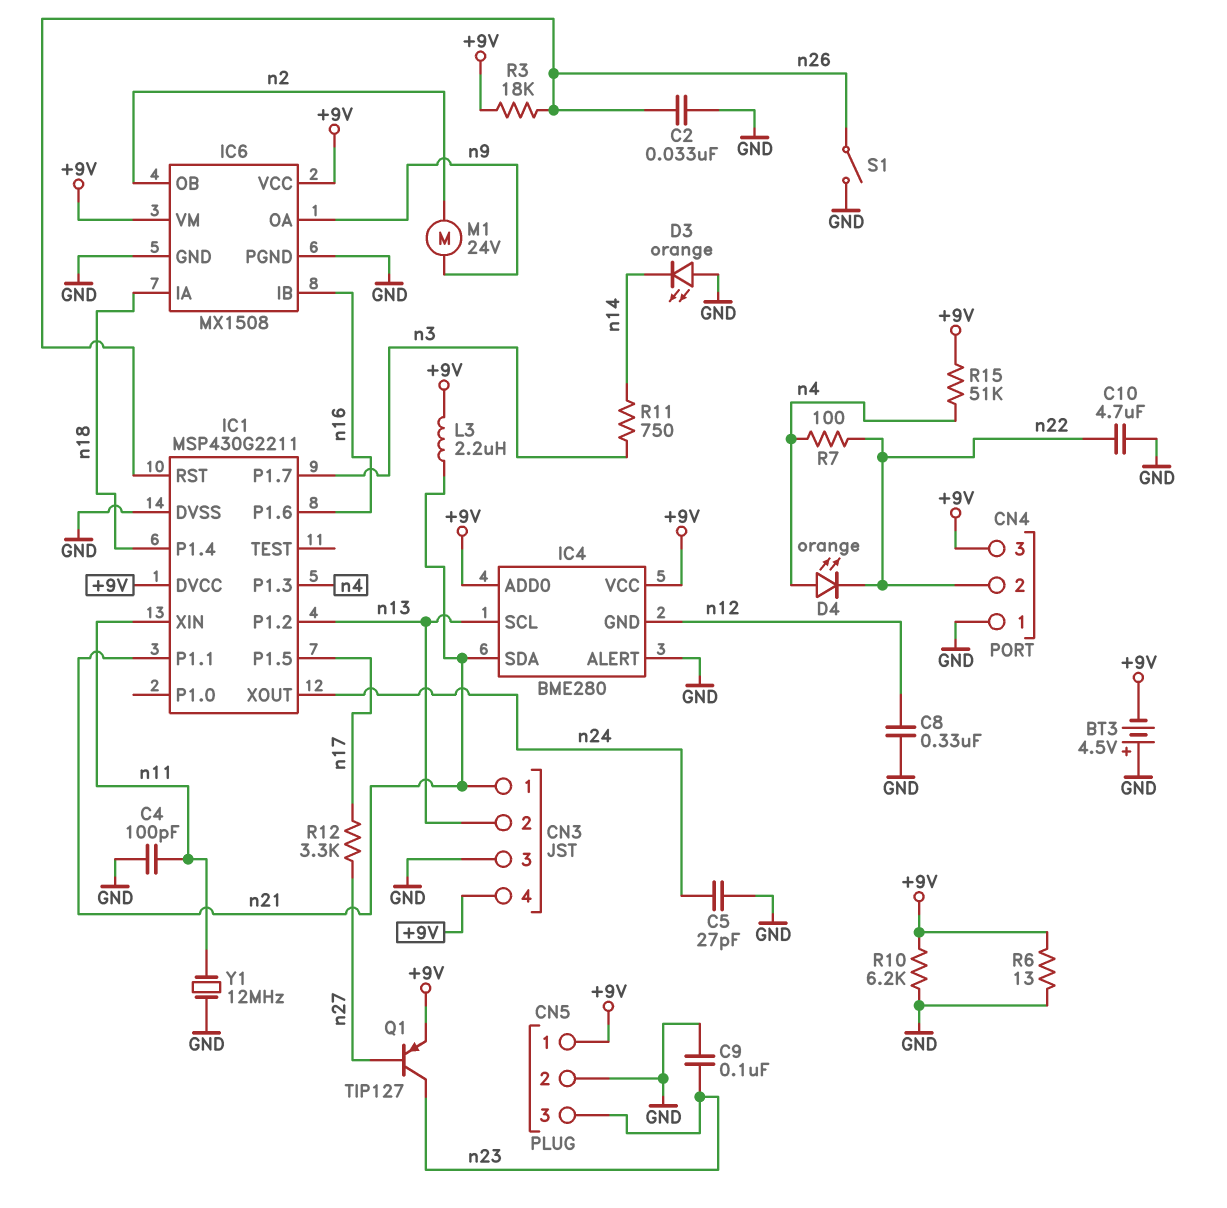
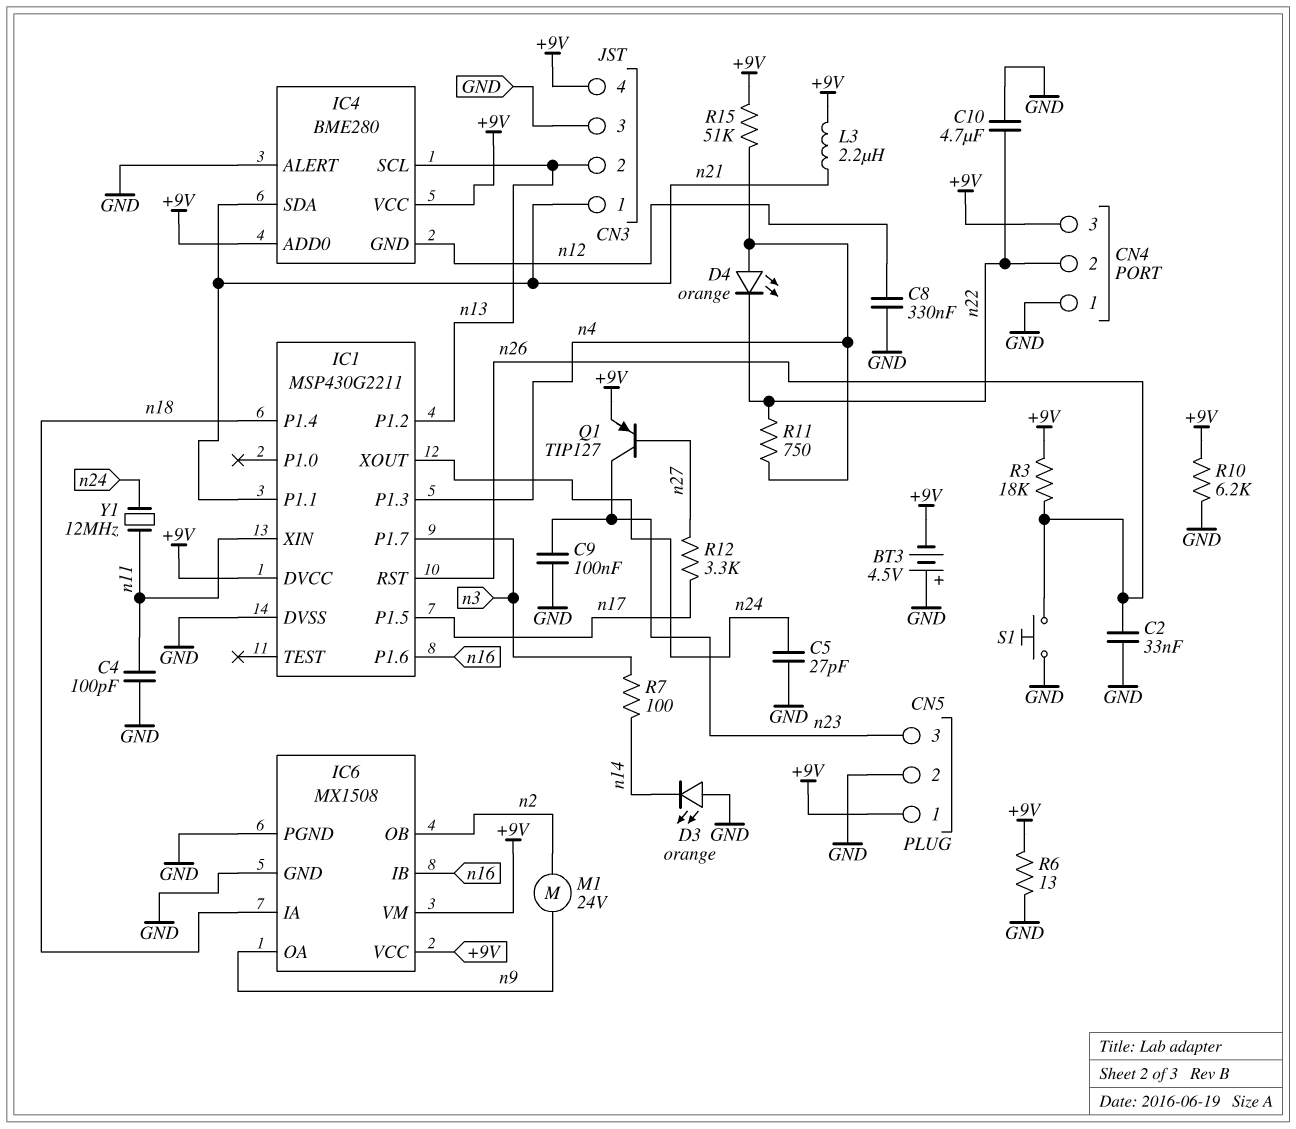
R7: 100 (n4, n22) -> 100 (n3, n14)
R11: 750 (n3, n14) -> 750 (n4, n22)
S1: switch (GND, n26) -> button (GND, n26)
Y1: 12MHz (GND, n11) -> 12MHz (n11, n24)

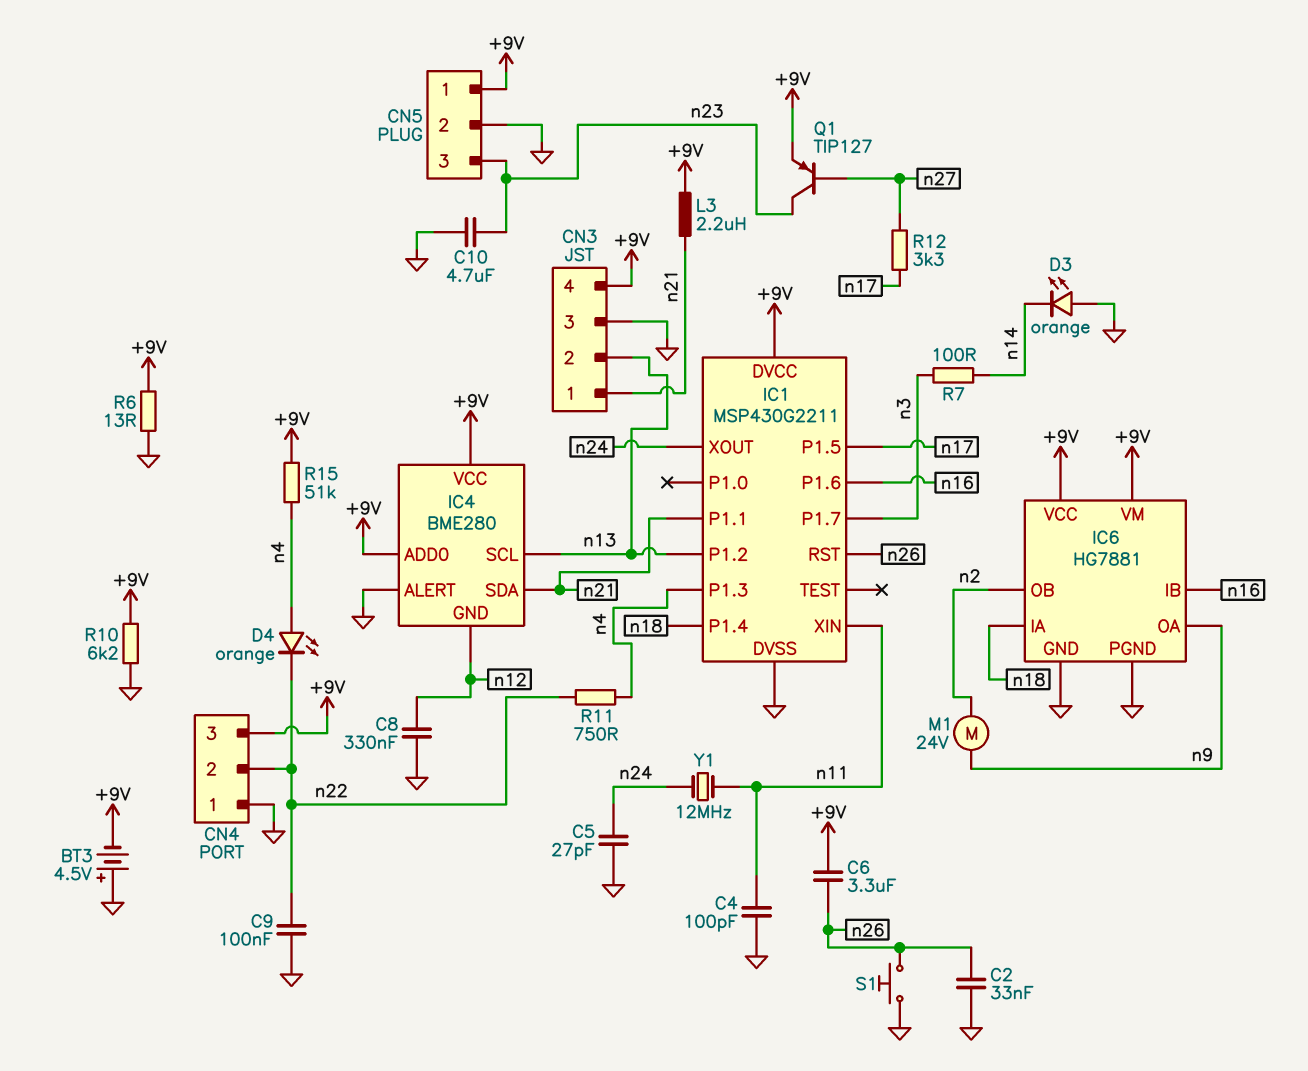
C6: none -> 3.3uF (+9V, n26)
C9: 100nF (GND, n23) -> 100nF (GND, n22)
C10: 4.7uF (GND, n22) -> 4.7uF (GND, n23)
IC6: MX1508 -> HG7881
R3: 18k (+9V, n26) -> none

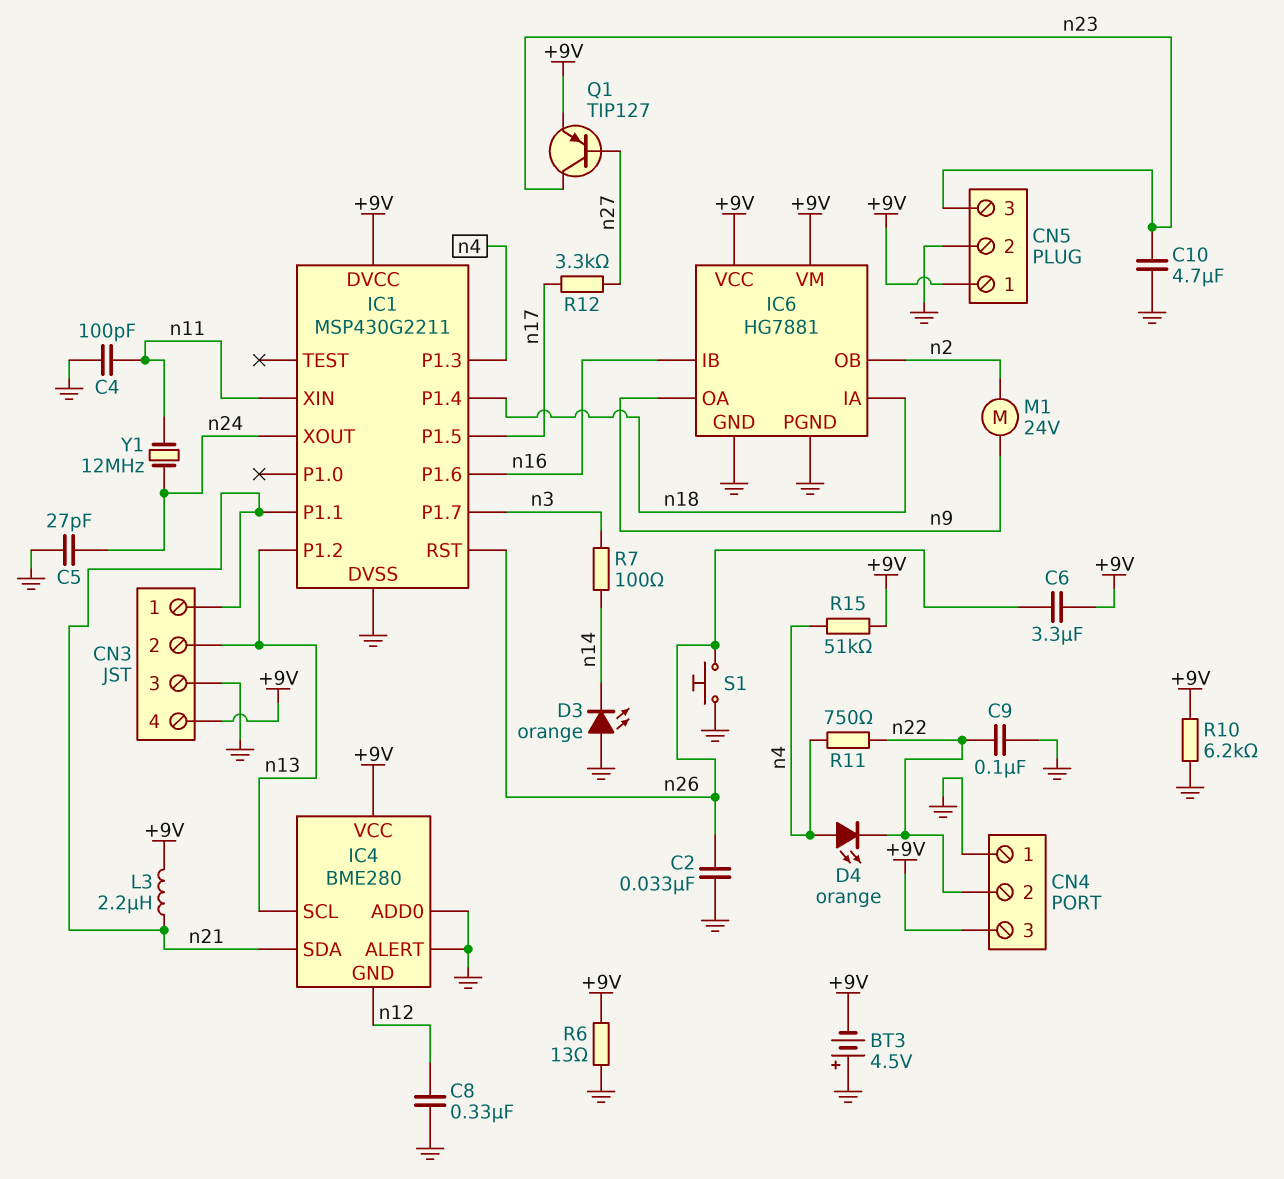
IC4 pin ADD0: +9V -> GND

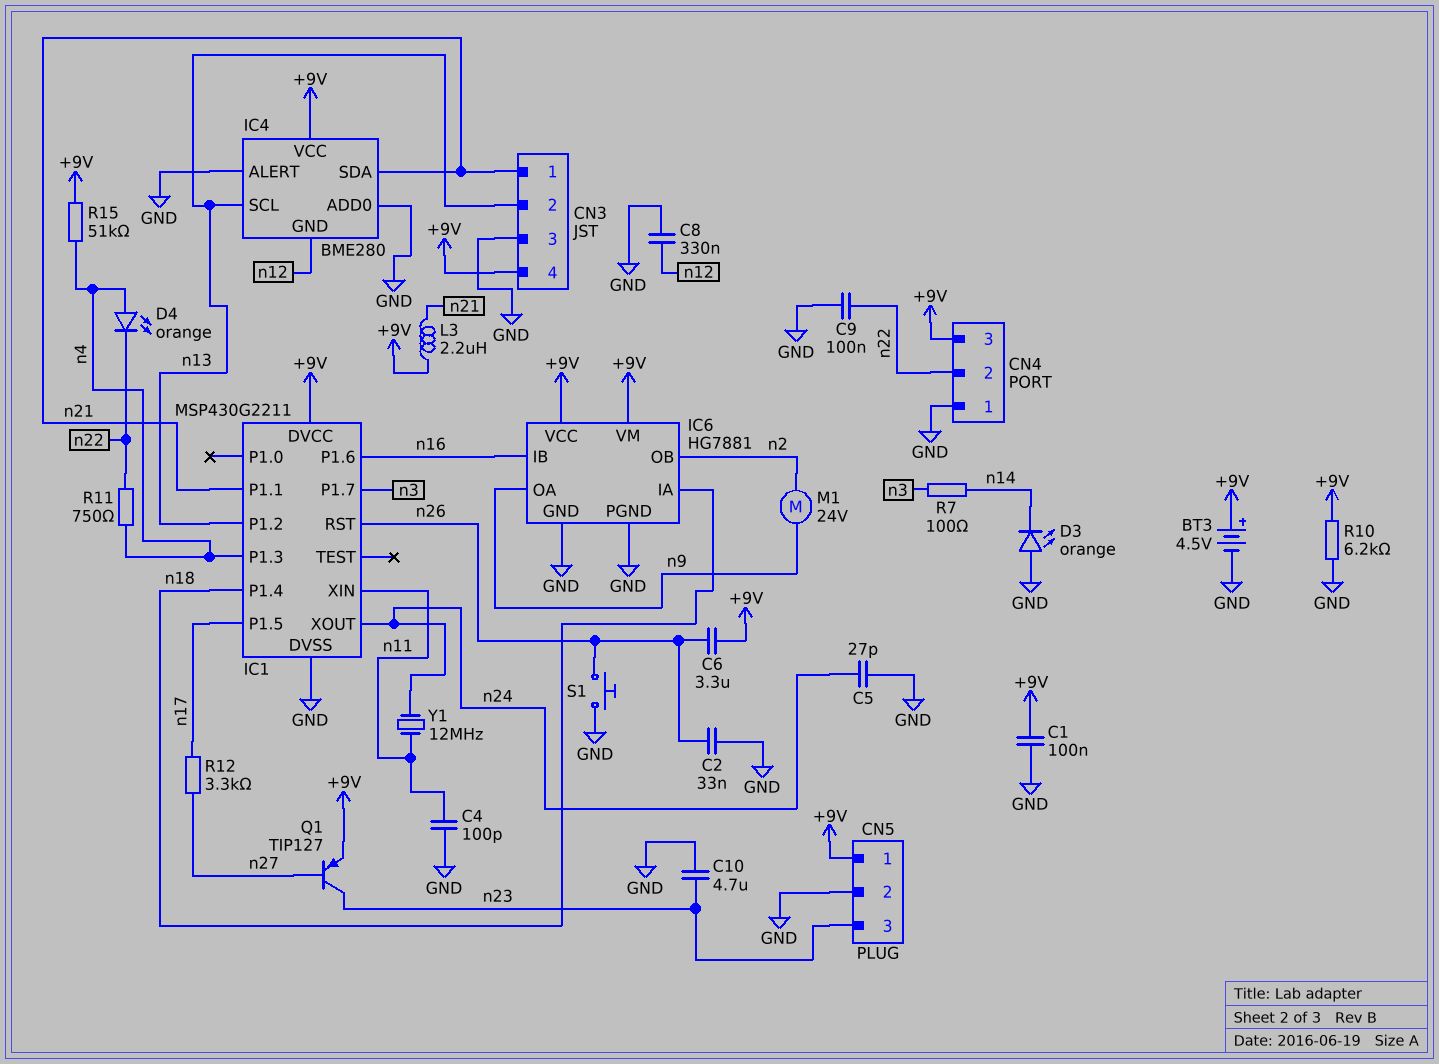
BT3: 4.5V (plus GND, minus +9V) -> 4.5V (plus +9V, minus GND)
C1: none -> 100nF (+9V, GND)
R6: 13 (+9V, GND) -> none

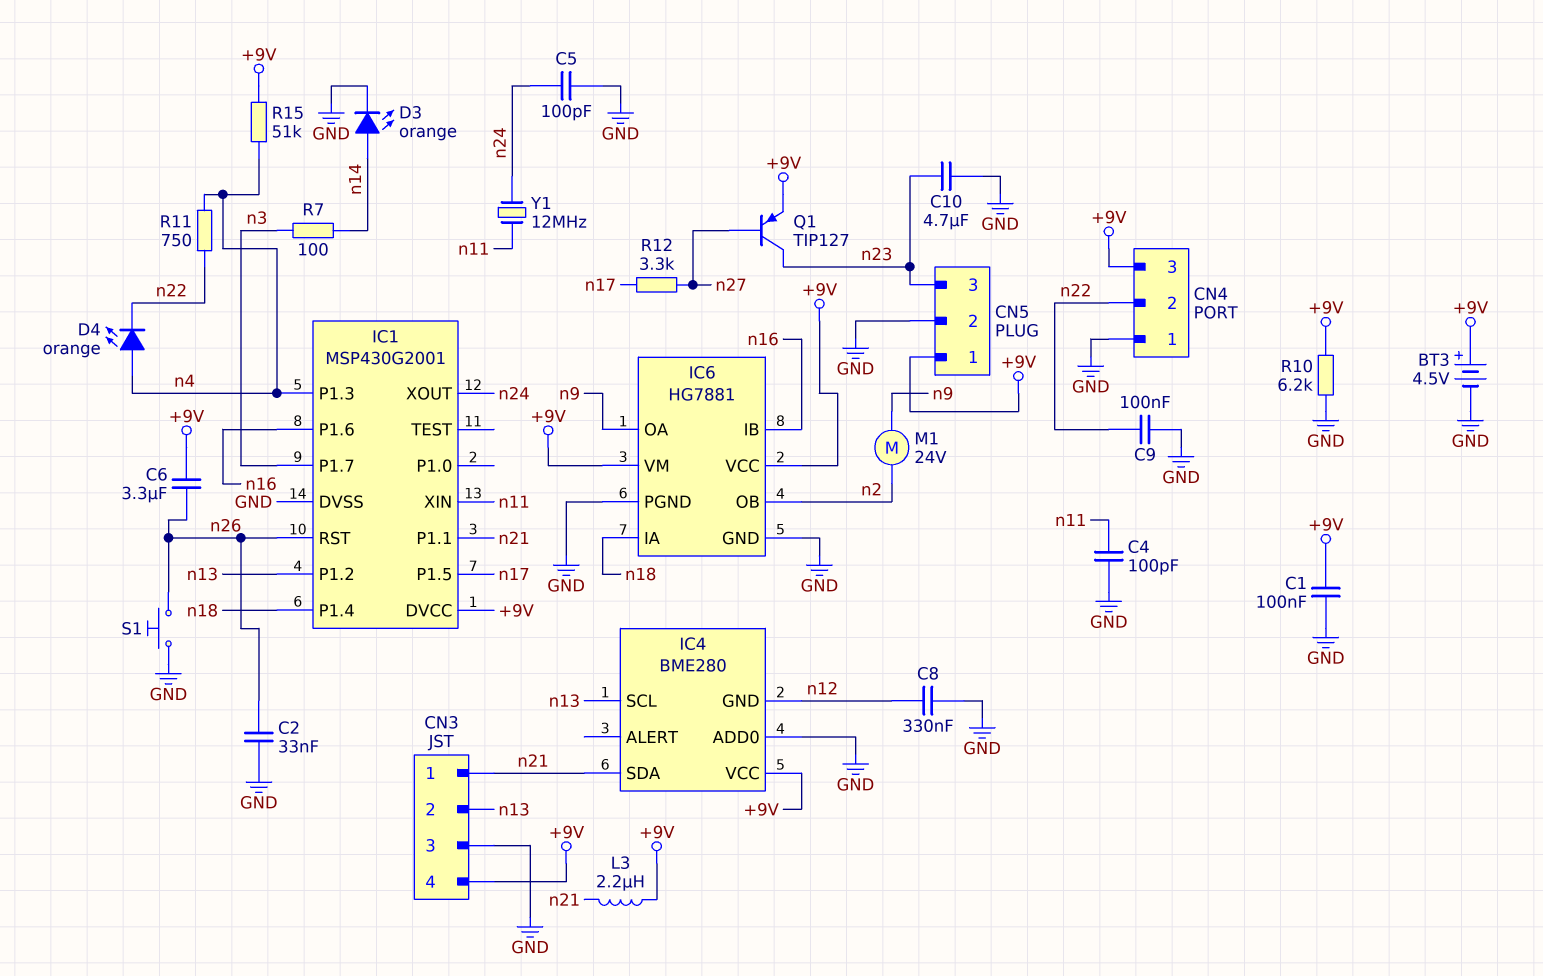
C5: 27pF (GND, n24) -> 100pF (GND, n24)
D3: LED orange (A GND, K n14) -> LED orange (A n14, K GND)
IC1: MSP430G2211 -> MSP430G2001
IC4 pin ALERT: GND -> none

